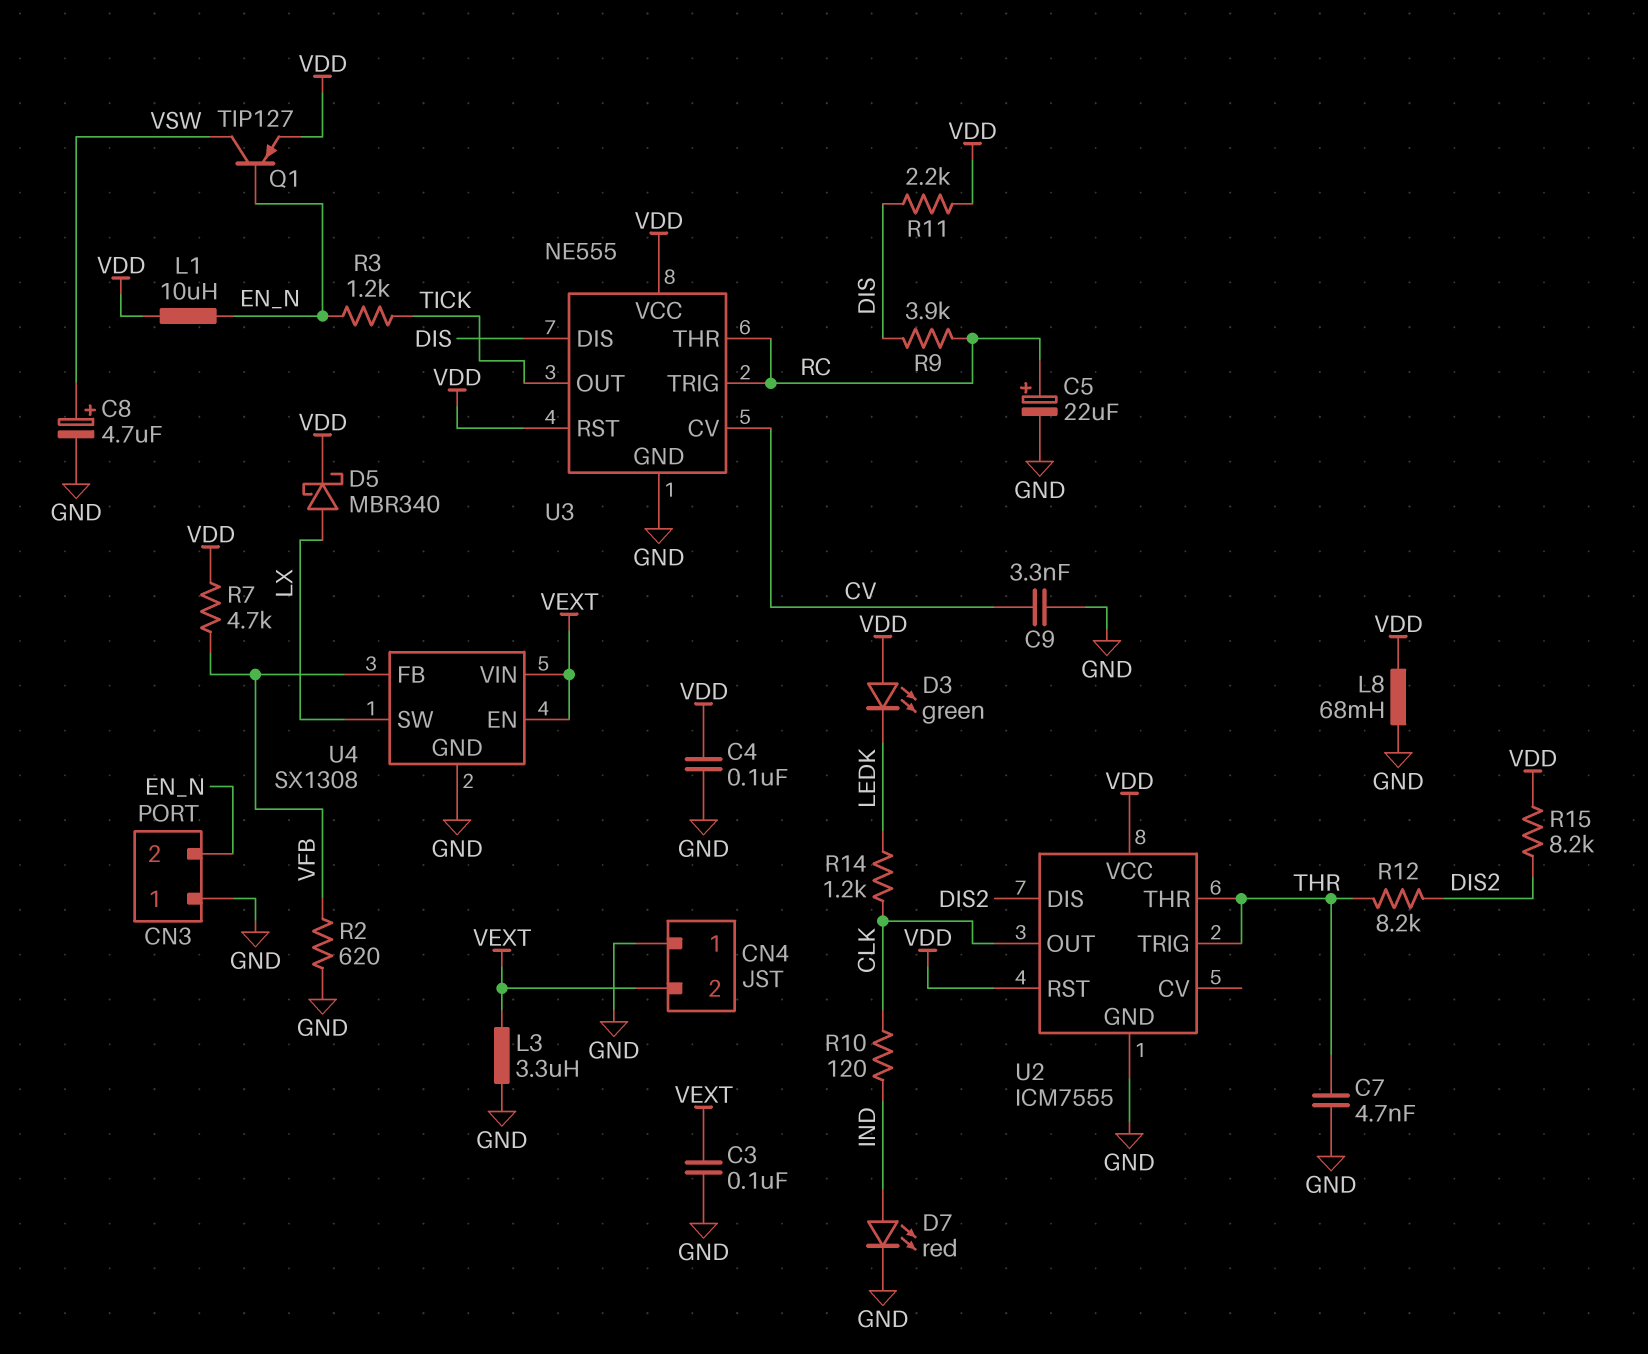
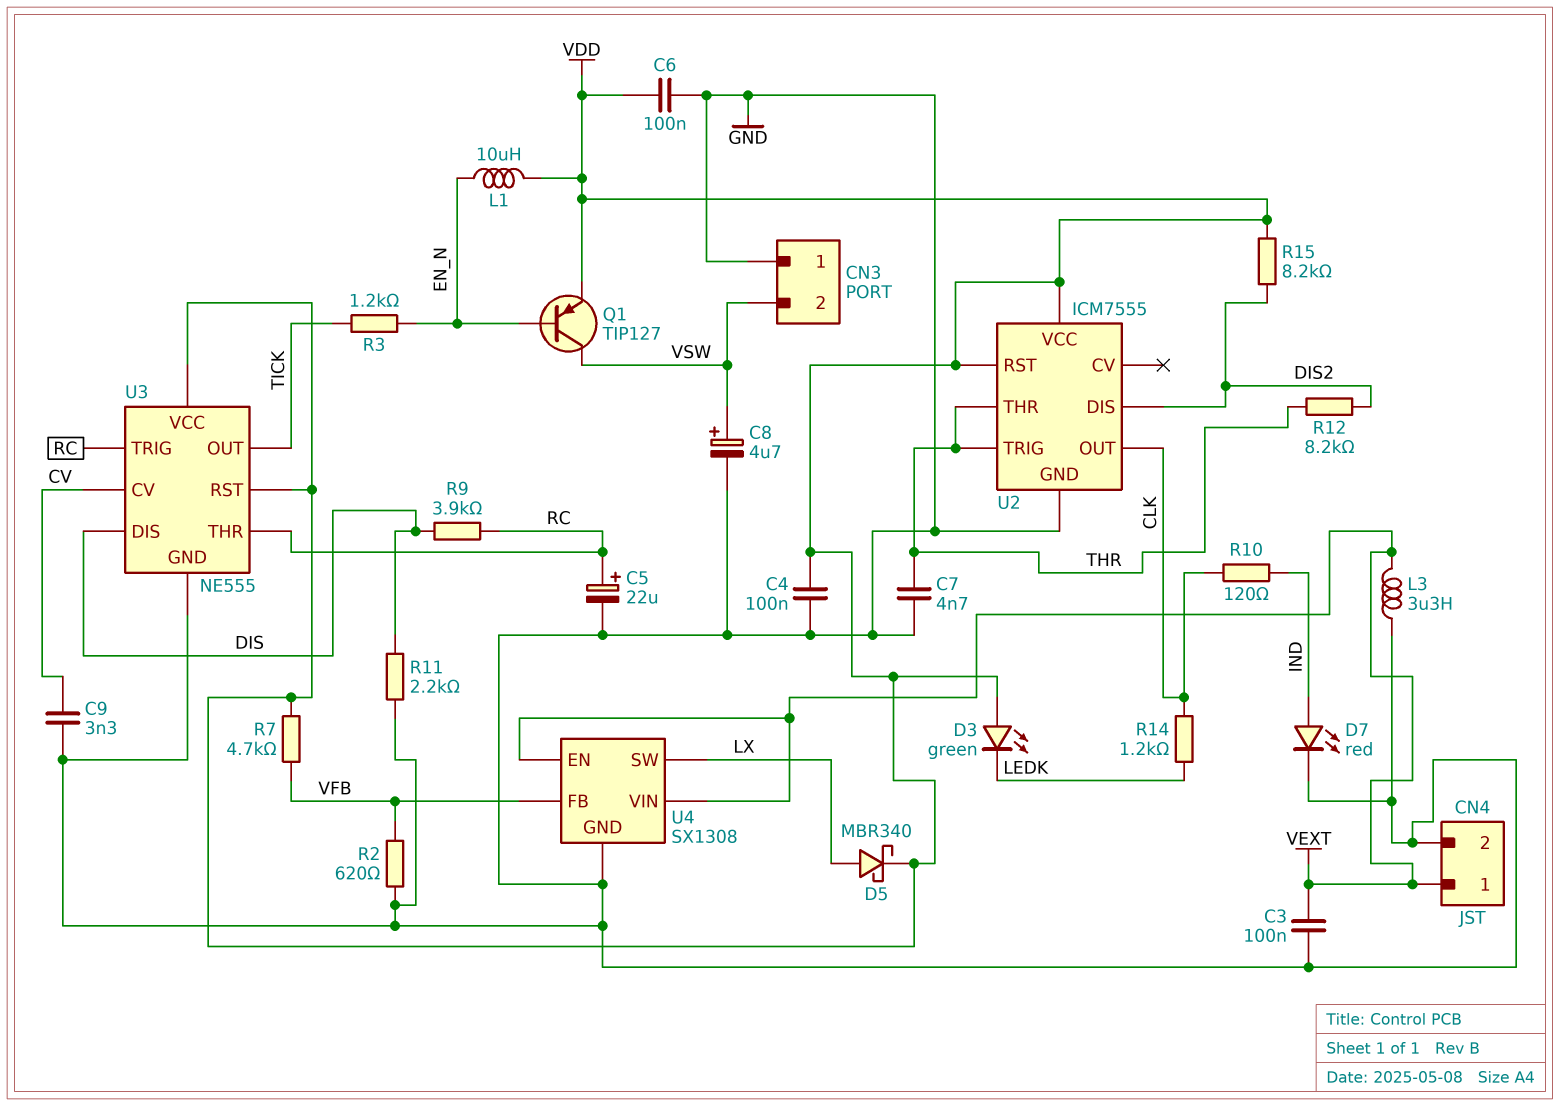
C6: none -> 100nF (GND, VDD)
CN3 pin 2: EN_N -> VSW
CN4 pin 1: GND -> VEXT
CN4 pin 2: VEXT -> GND
L8: 68mH (GND, VDD) -> none
R11: 2.2k (DIS, VDD) -> 2.2k (DIS, GND)

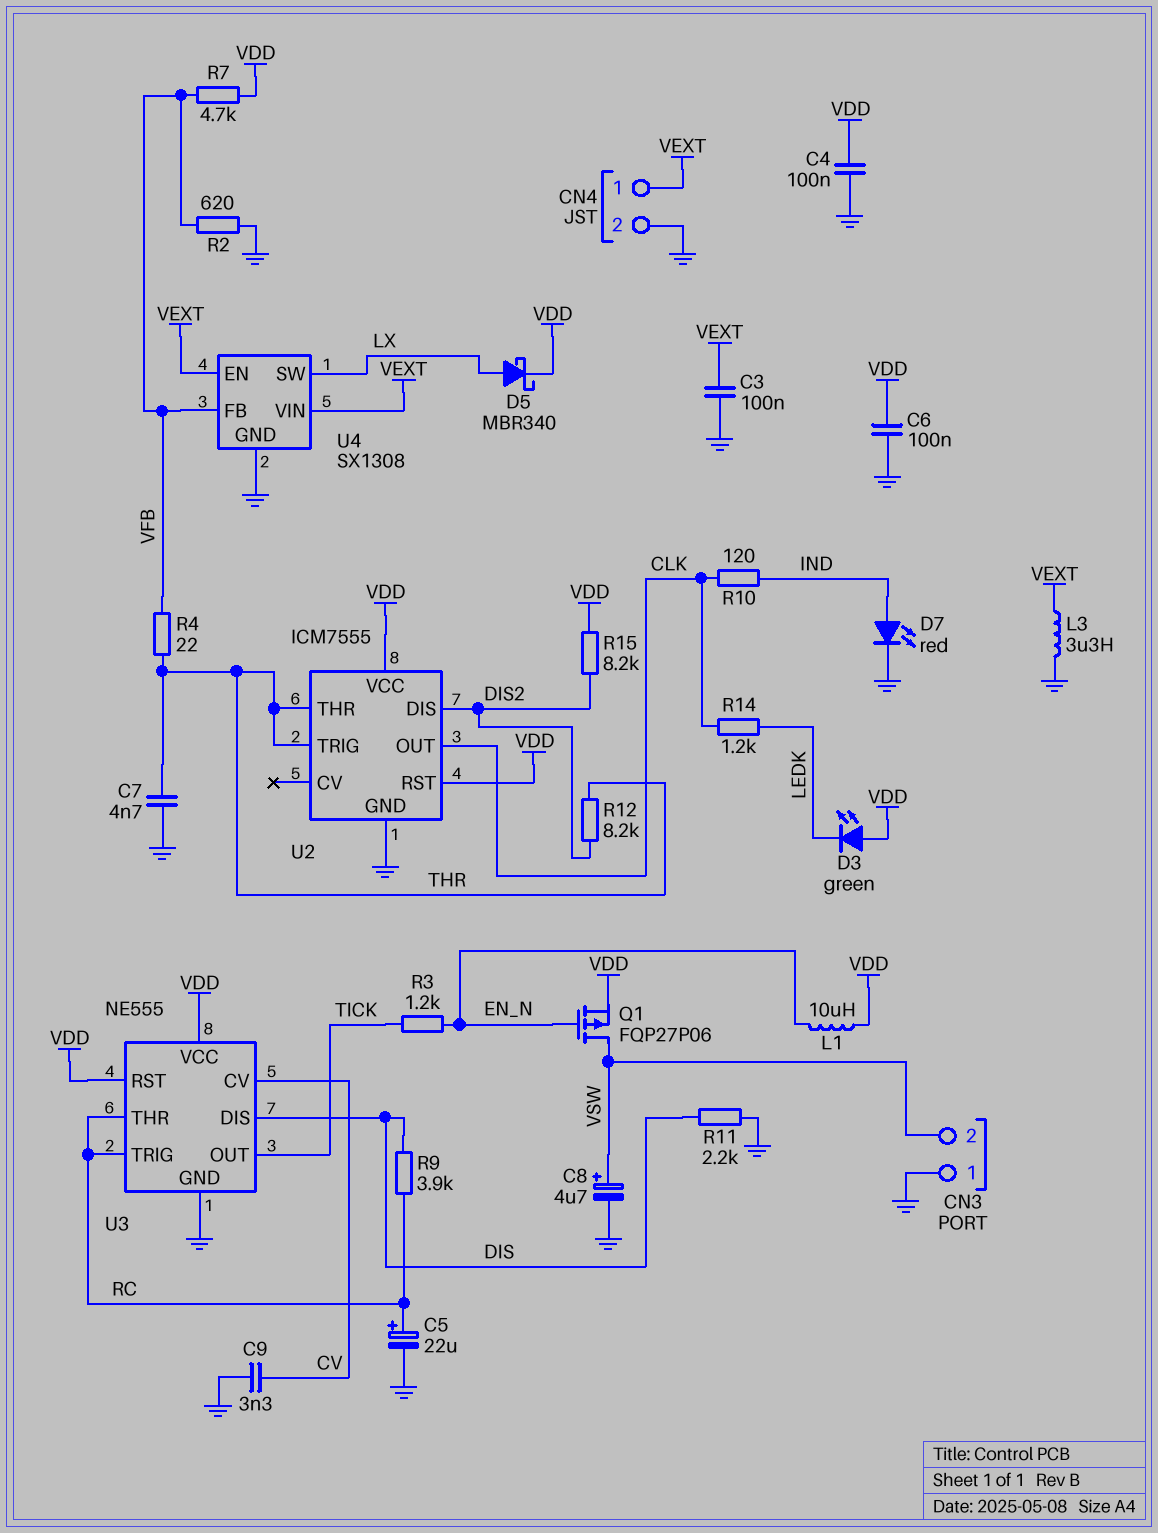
Q1: PNP TIP127 (B EN_N, C VSW, E VDD) -> PMOS FQP27P06 (G EN_N, D VSW, S VDD)
R4: none -> 22 (THR, VFB)

